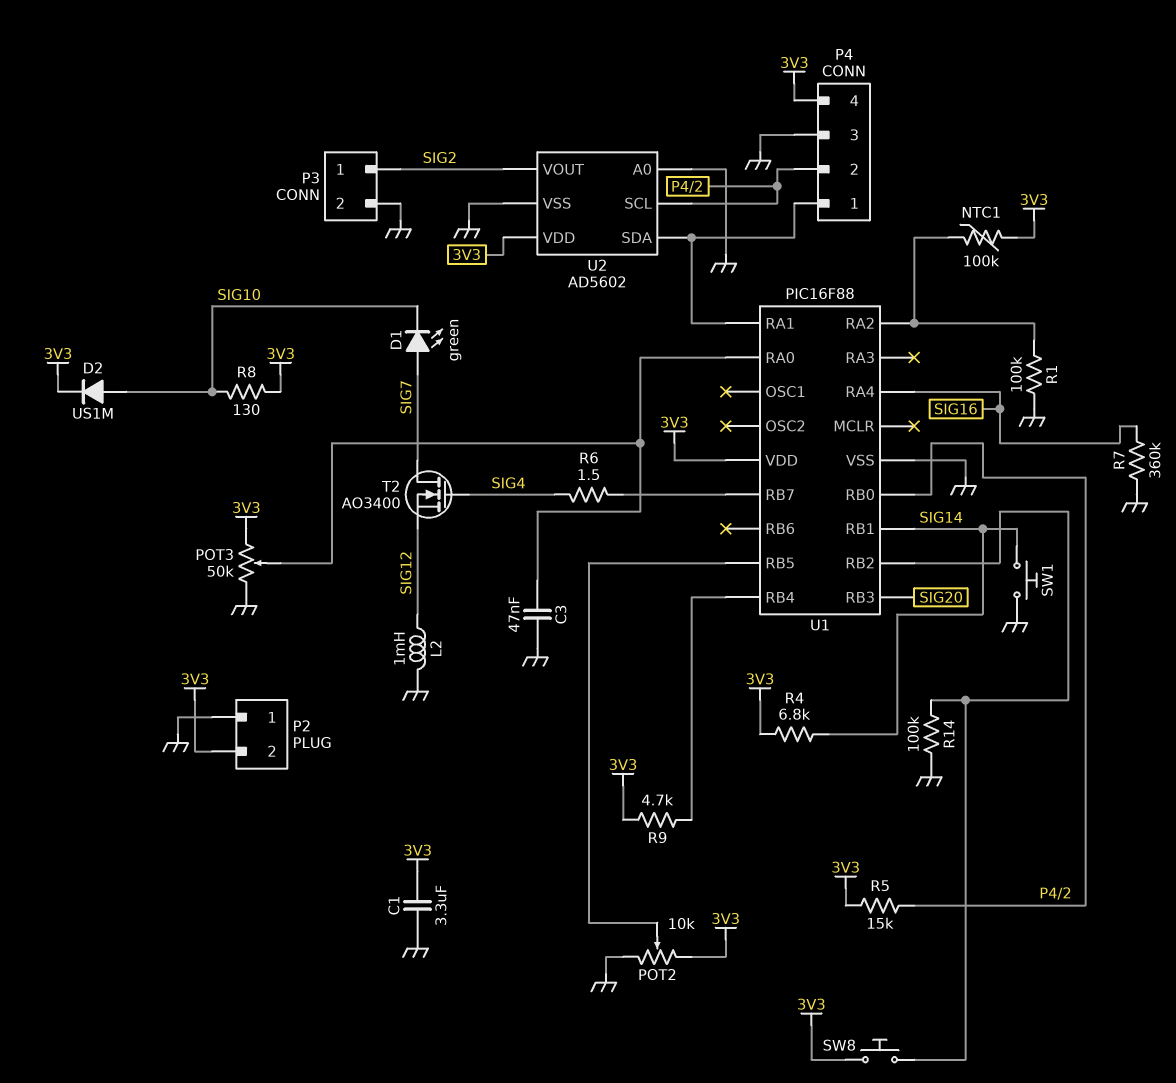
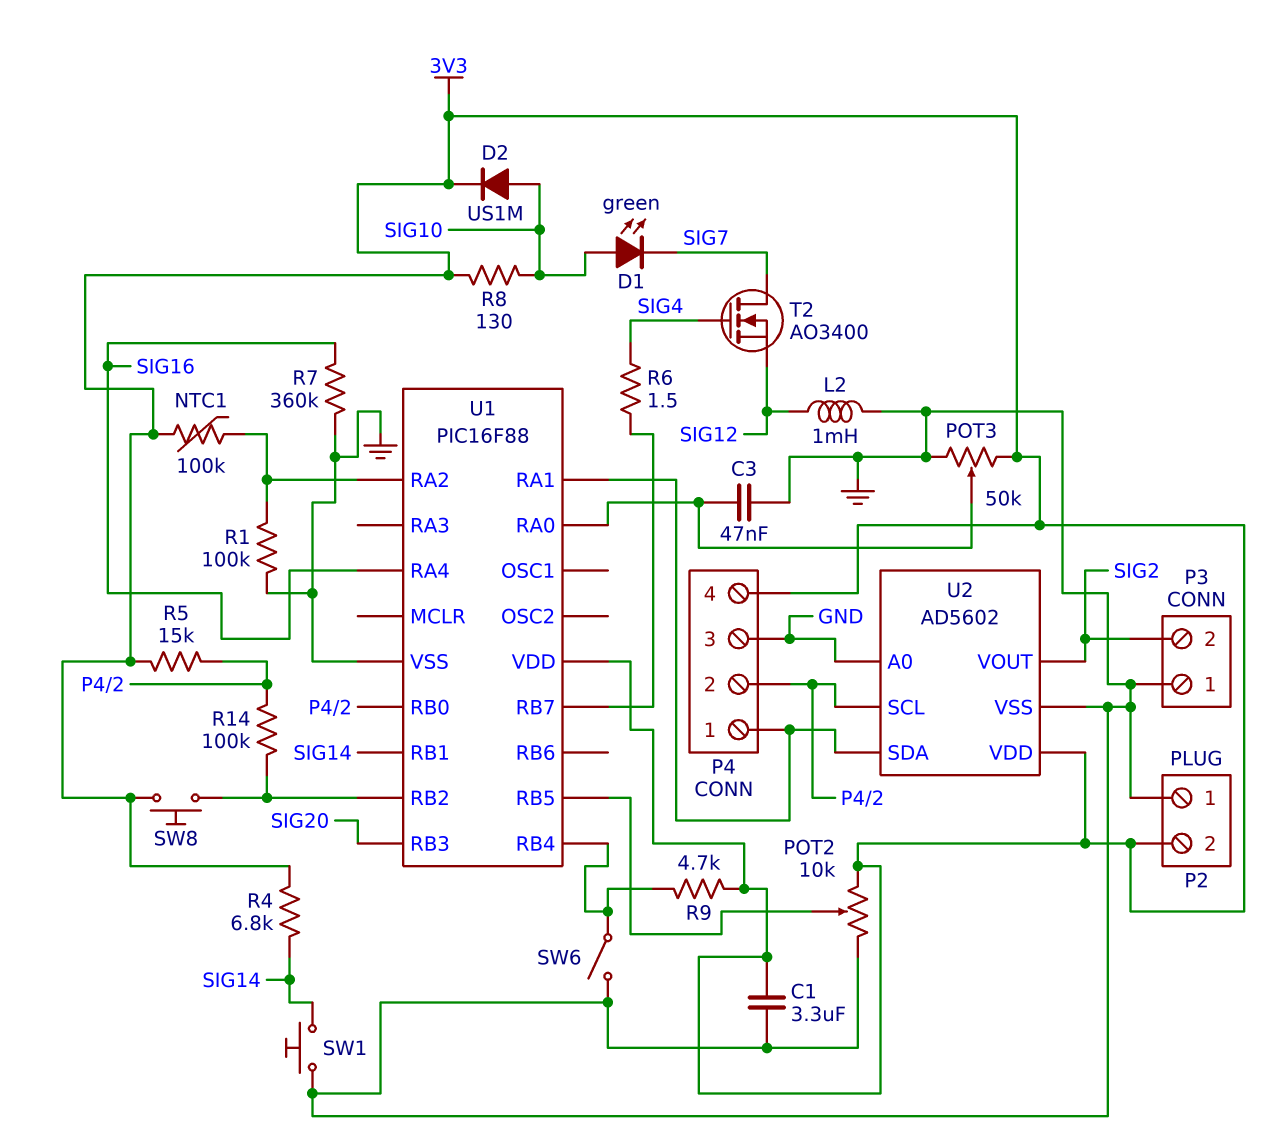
D1: LED green (A SIG7, K SIG10) -> LED green (A SIG10, K SIG7)
P3 pin 1: SIG2 -> GND
P3 pin 2: GND -> SIG2
R14: 100k (GND, U1/RB2) -> 100k (P4/2, U1/RB2)
SW6: none -> switch (GND, U1/RB4)

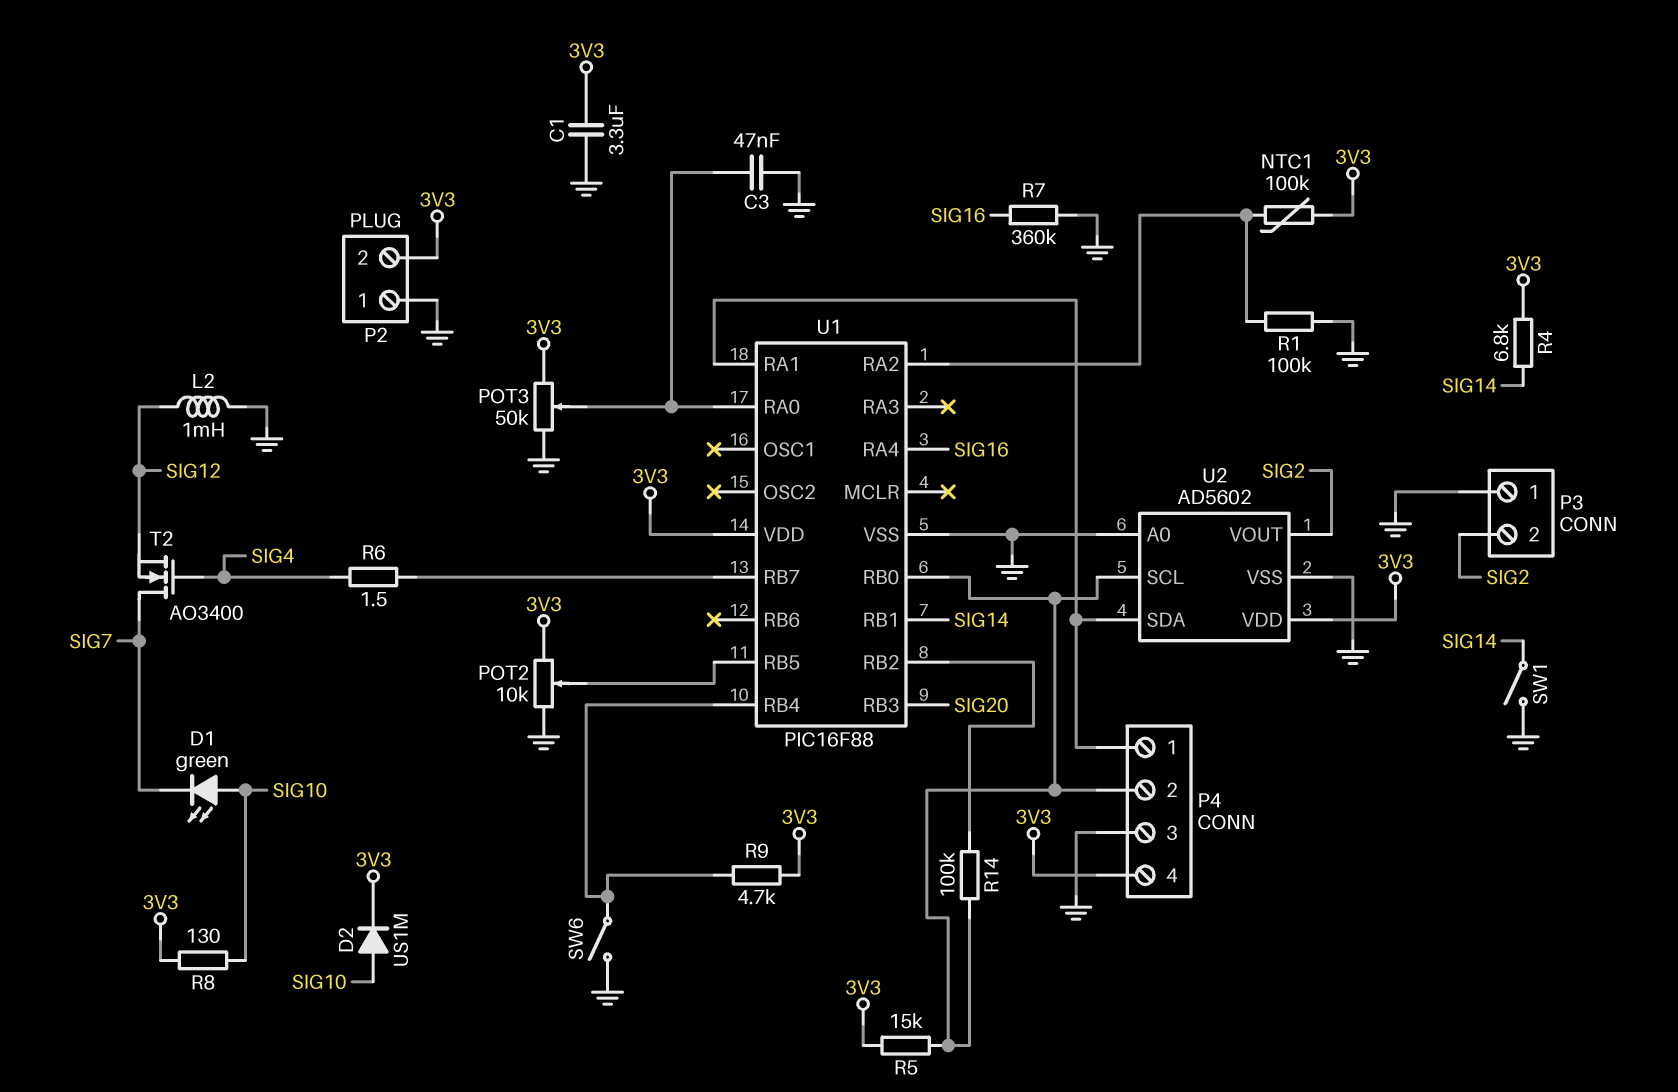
SW1: button (GND, SIG14) -> switch (GND, SIG14)
SW8: button (3V3, U1/RB2) -> none

